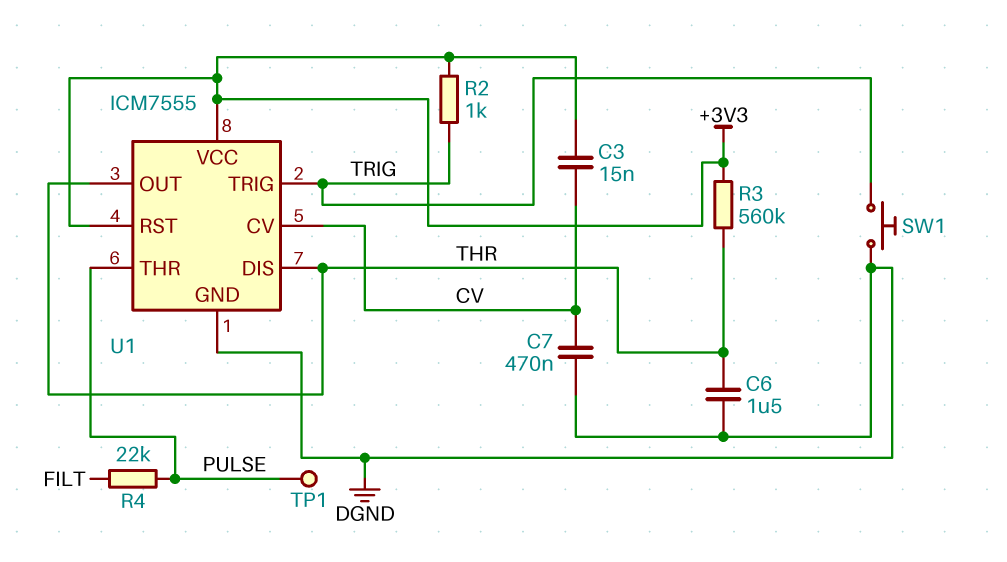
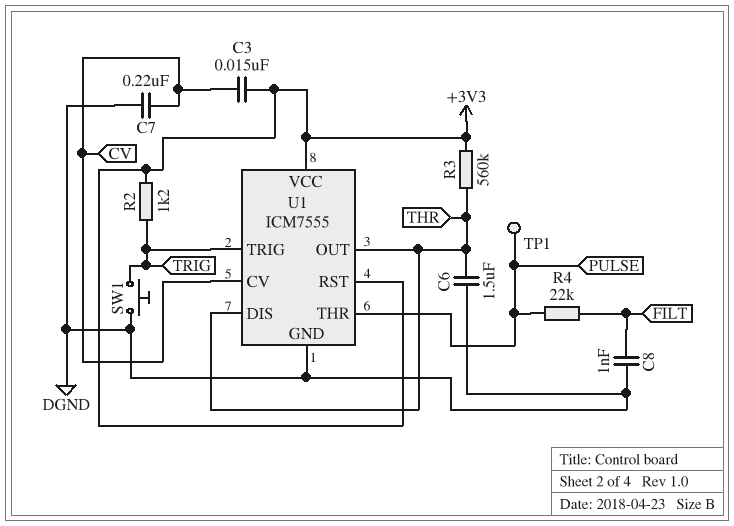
C7: 470nF (CV, DGND) -> 220nF (CV, DGND)
C8: none -> 1nF (DGND, FILT)
R2: 1k (+3V3, TRIG) -> 1.2k (+3V3, TRIG)

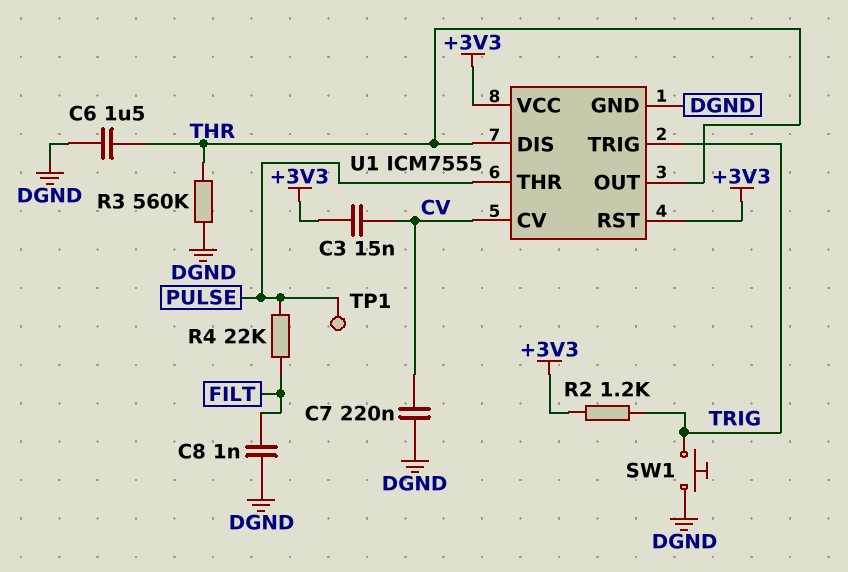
R3: 560k (+3V3, THR) -> 560k (DGND, THR)

